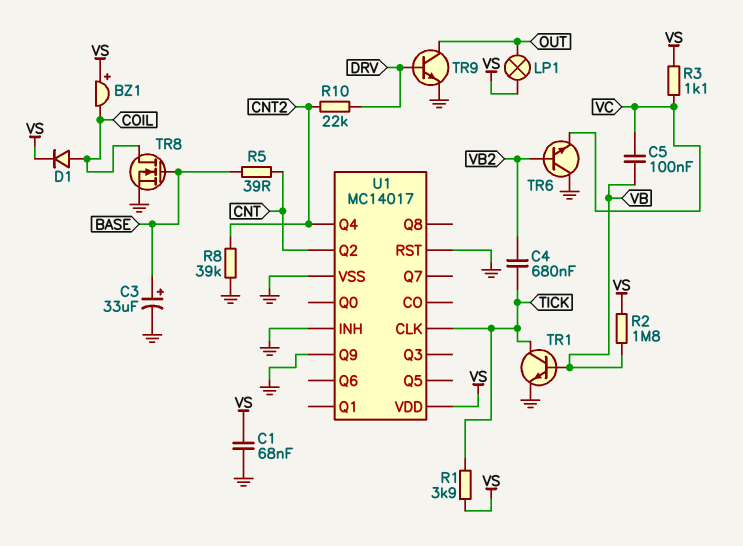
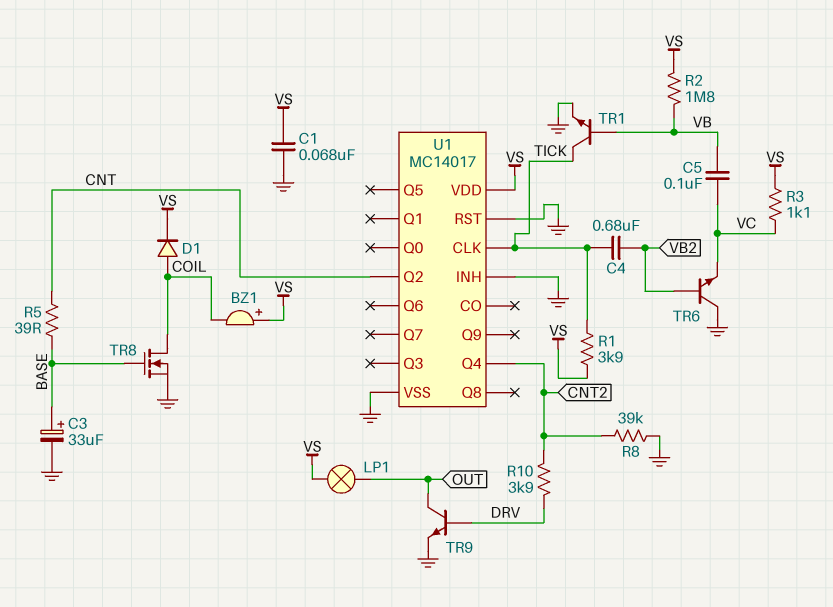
R10: 22k (CNT2, DRV) -> 3.9k (CNT2, DRV)
U1 pin Q9: GND -> none

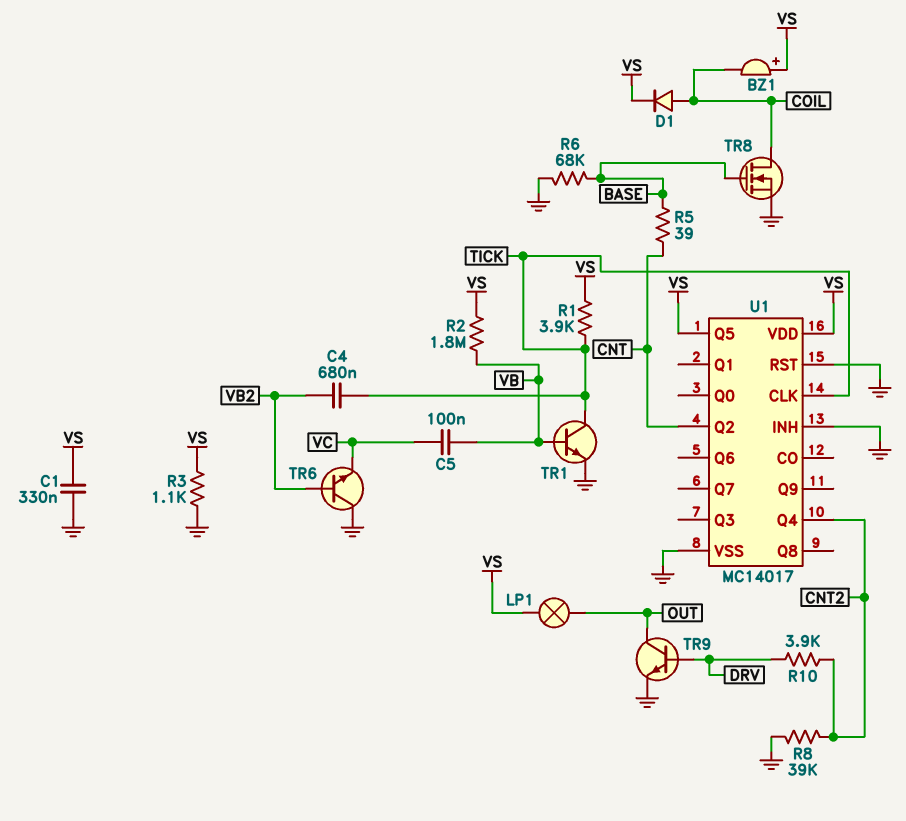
C1: 68nF (GND, VS) -> 330nF (GND, VS)
C3: 33uF (plus BASE, minus GND) -> none
R3: 1.1k (VC, VS) -> 1.1k (GND, VS)
R6: none -> 68k (BASE, GND)
U1 pin Q5: none -> VS

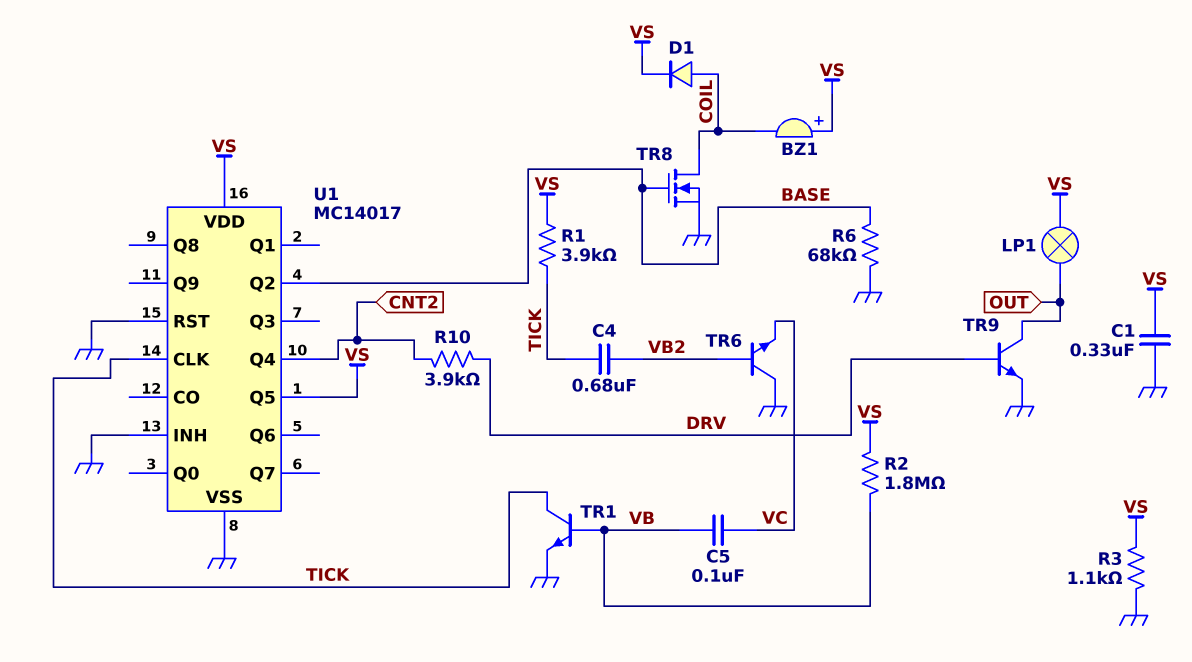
R5: 39 (BASE, CNT) -> none
R8: 39k (CNT2, GND) -> none
U1 pin Q2: CNT -> BASE

